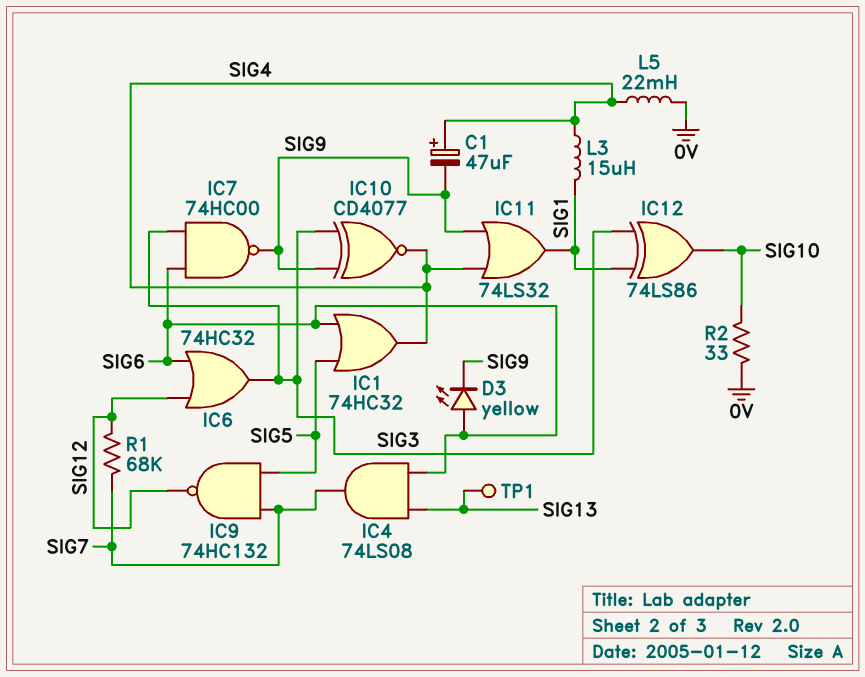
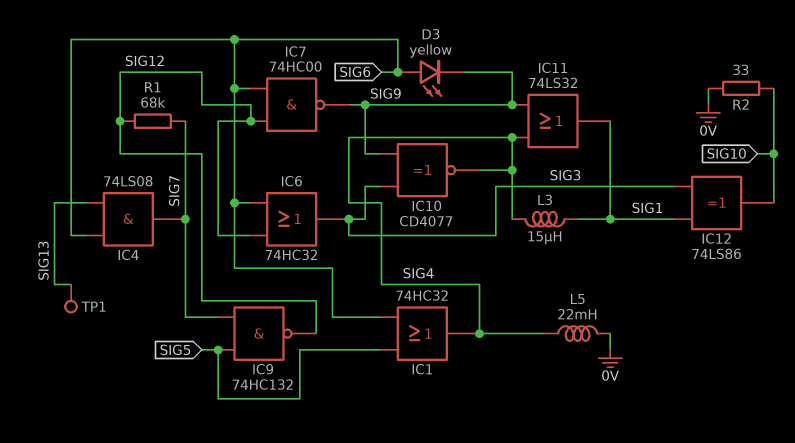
C1: 47uF (plus SIG4, minus SIG9) -> none
IC7: NAND 74HC00 (in SIG3, in SIG6, out SIG9) -> NAND 74HC00 (in SIG6, in SIG12, out SIG9)

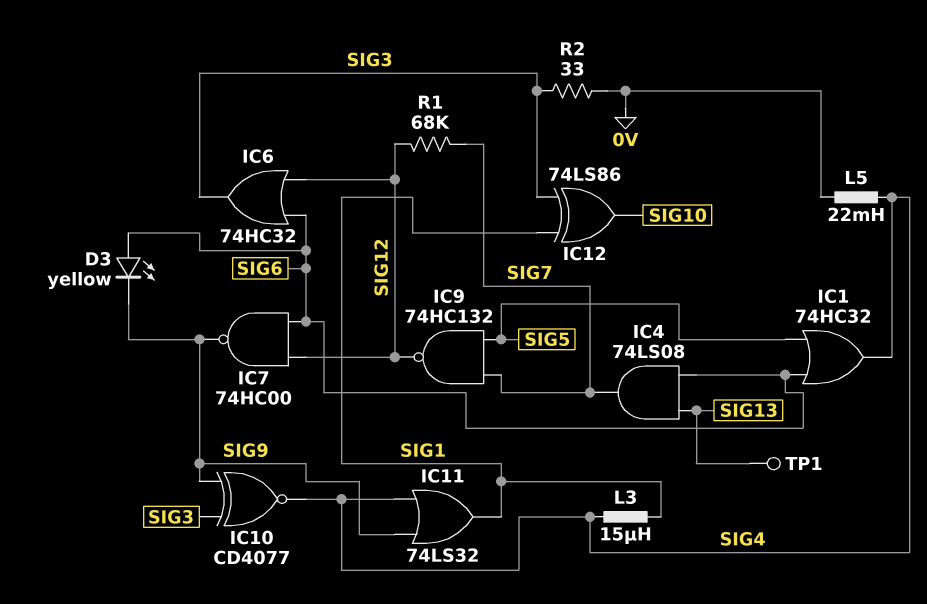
R2: 33 (0V, SIG10) -> 33 (0V, SIG3)

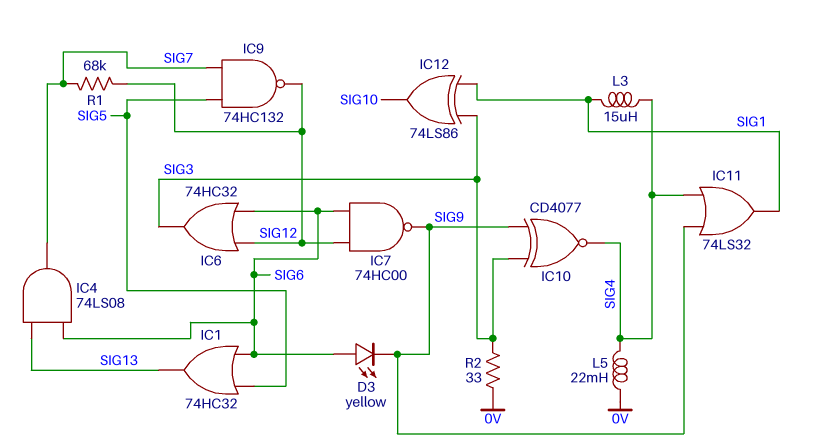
IC1: OR 74HC32 (in SIG5, in SIG6, out SIG4) -> OR 74HC32 (in SIG5, in SIG6, out SIG13)
TP1: test point (SIG13) -> none

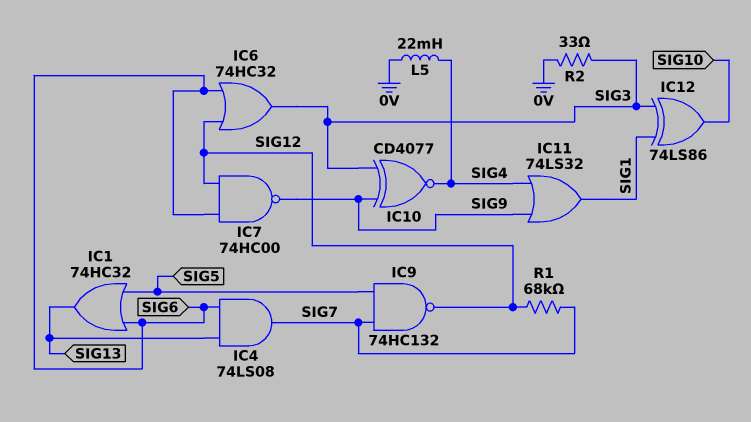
D3: LED yellow (A SIG6, K SIG9) -> none
L3: 15uH (SIG1, SIG4) -> none

